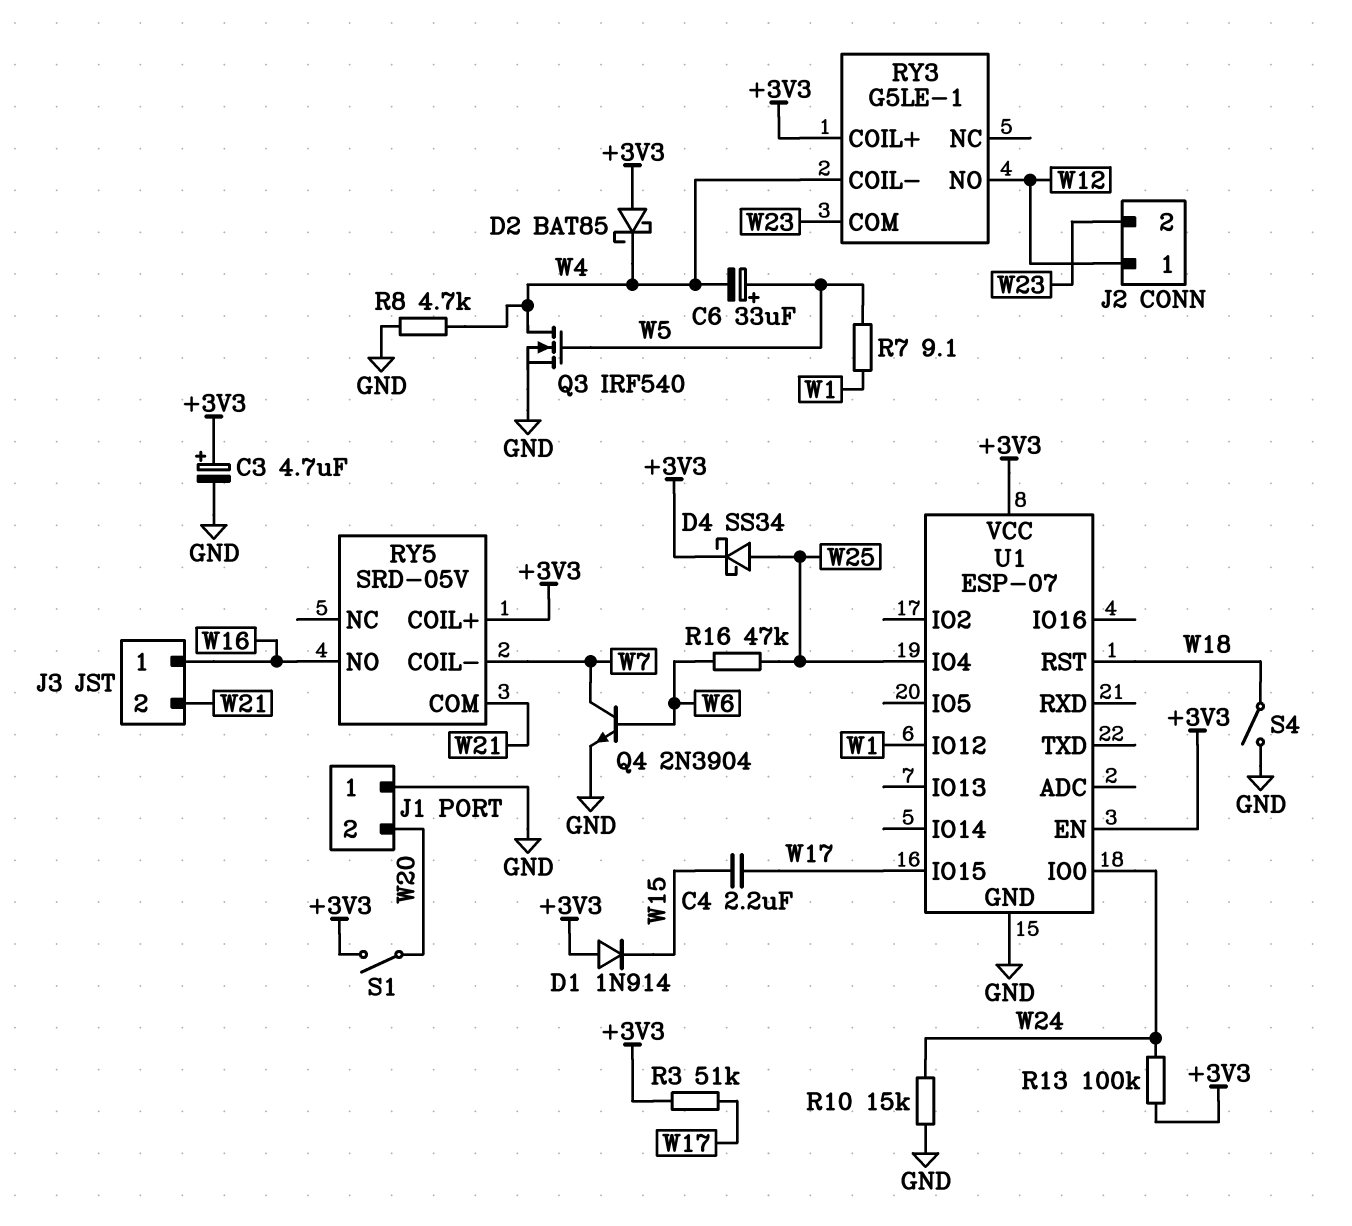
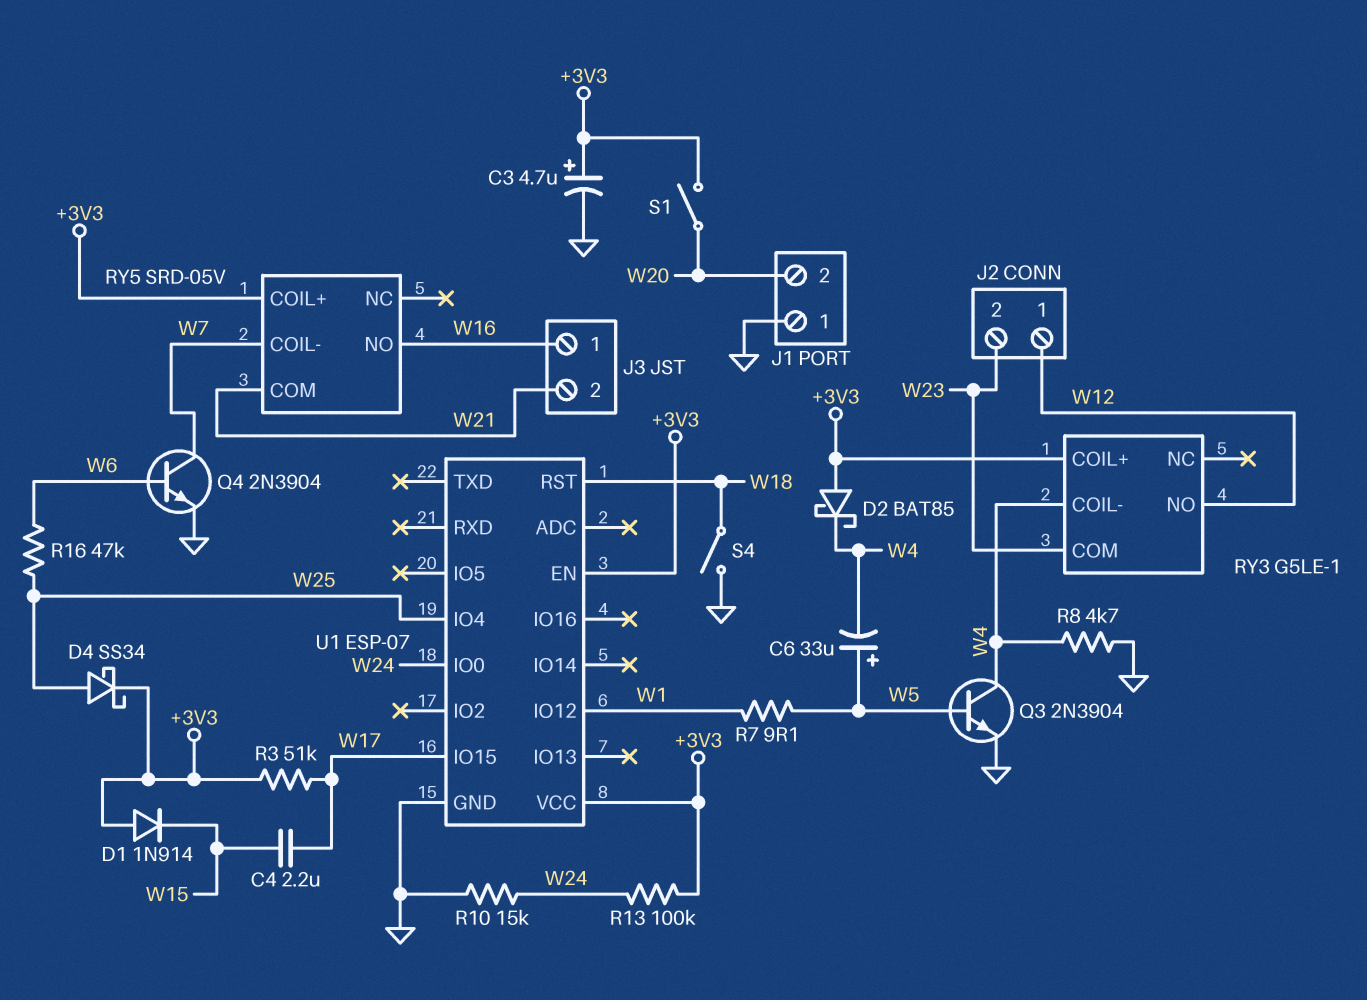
Q3: NMOS IRF540 (G W5, D W4, S GND) -> NPN 2N3904 (B W5, C W4, E GND)

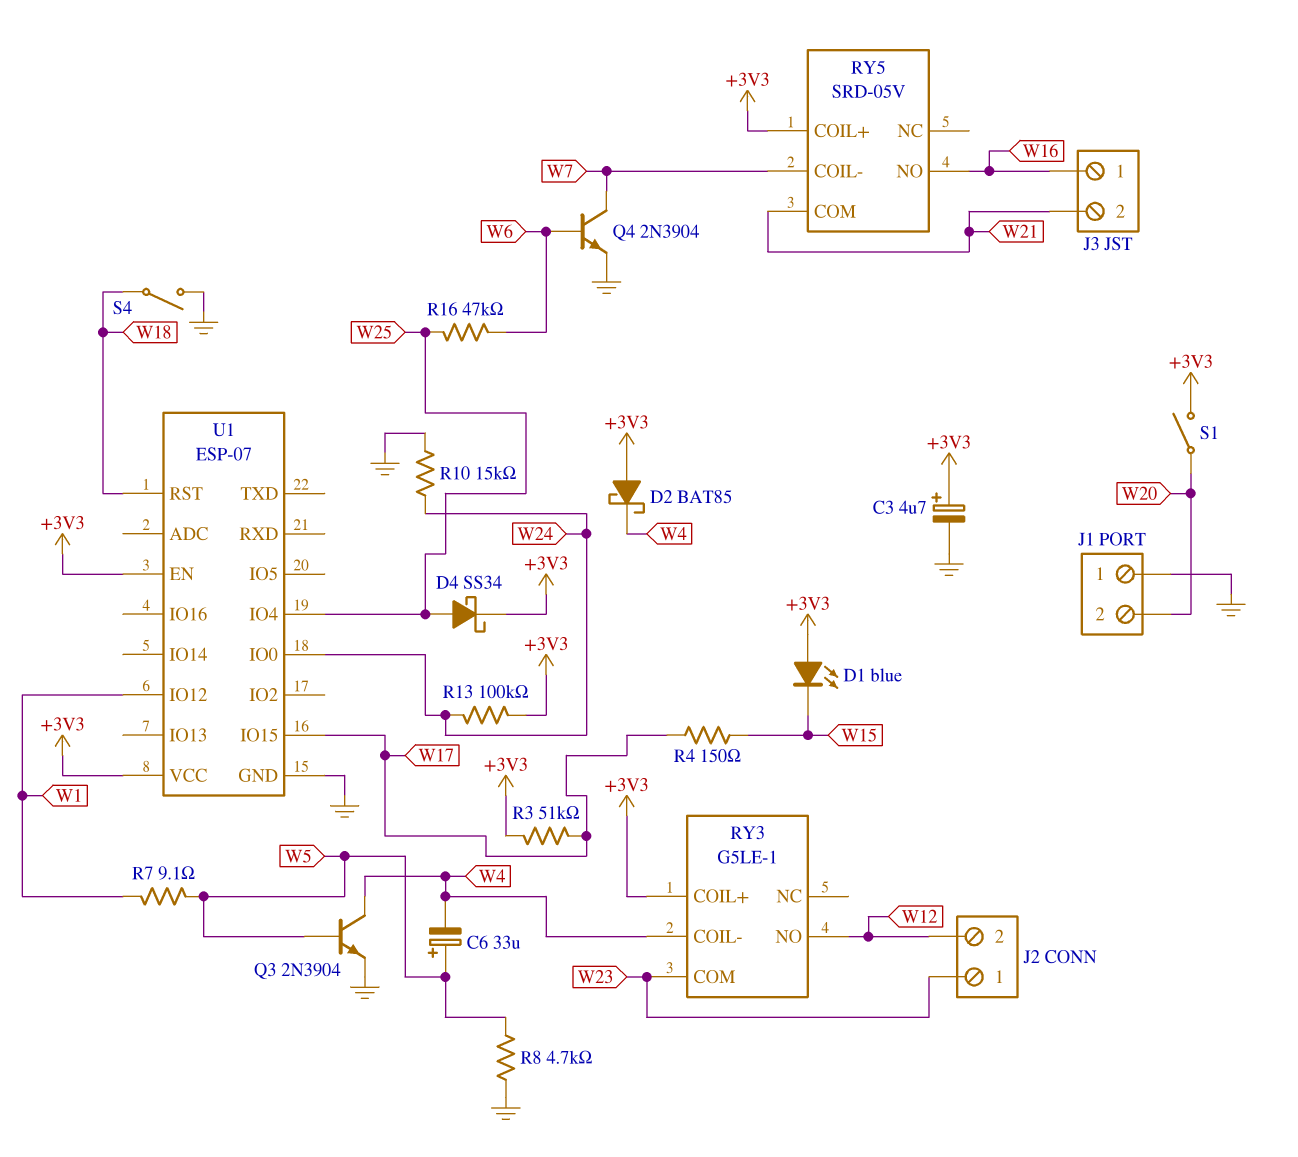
C4: 2.2uF (W15, W17) -> none
D1: diode 1N914 (A +3V3, K W15) -> LED blue (A +3V3, K W15)
J2 pin 1: W12 -> W23
J2 pin 2: W23 -> W12
R4: none -> 150 (W15, W17)
R8: 4.7k (GND, W4) -> 4.7k (GND, W5)

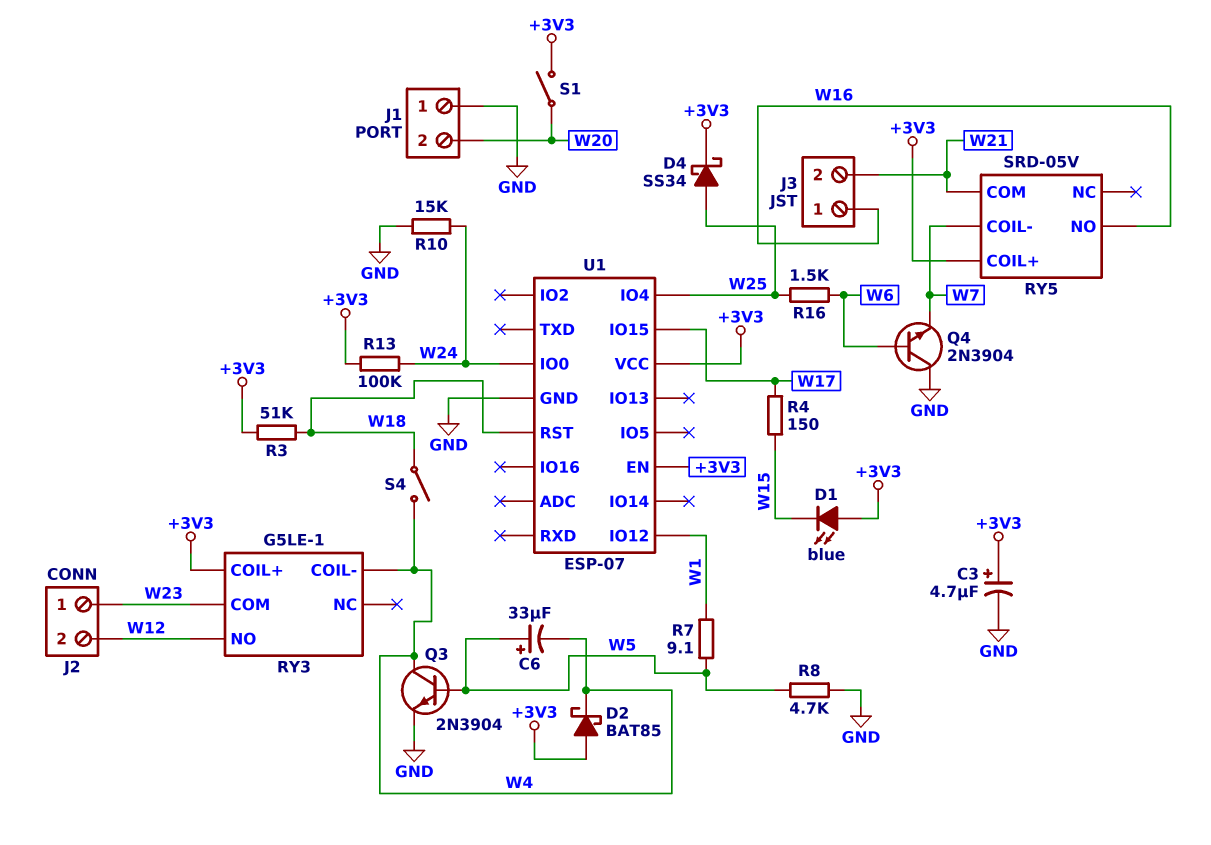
Q4: NPN 2N3904 (B W6, C W7, E GND) -> NPN 2N3904 (B W6, C GND, E W7)
R3: 51k (+3V3, W17) -> 51k (+3V3, W18)
R16: 47k (W6, W25) -> 1.5k (W6, W25)
S4: switch (GND, W18) -> switch (W4, W18)

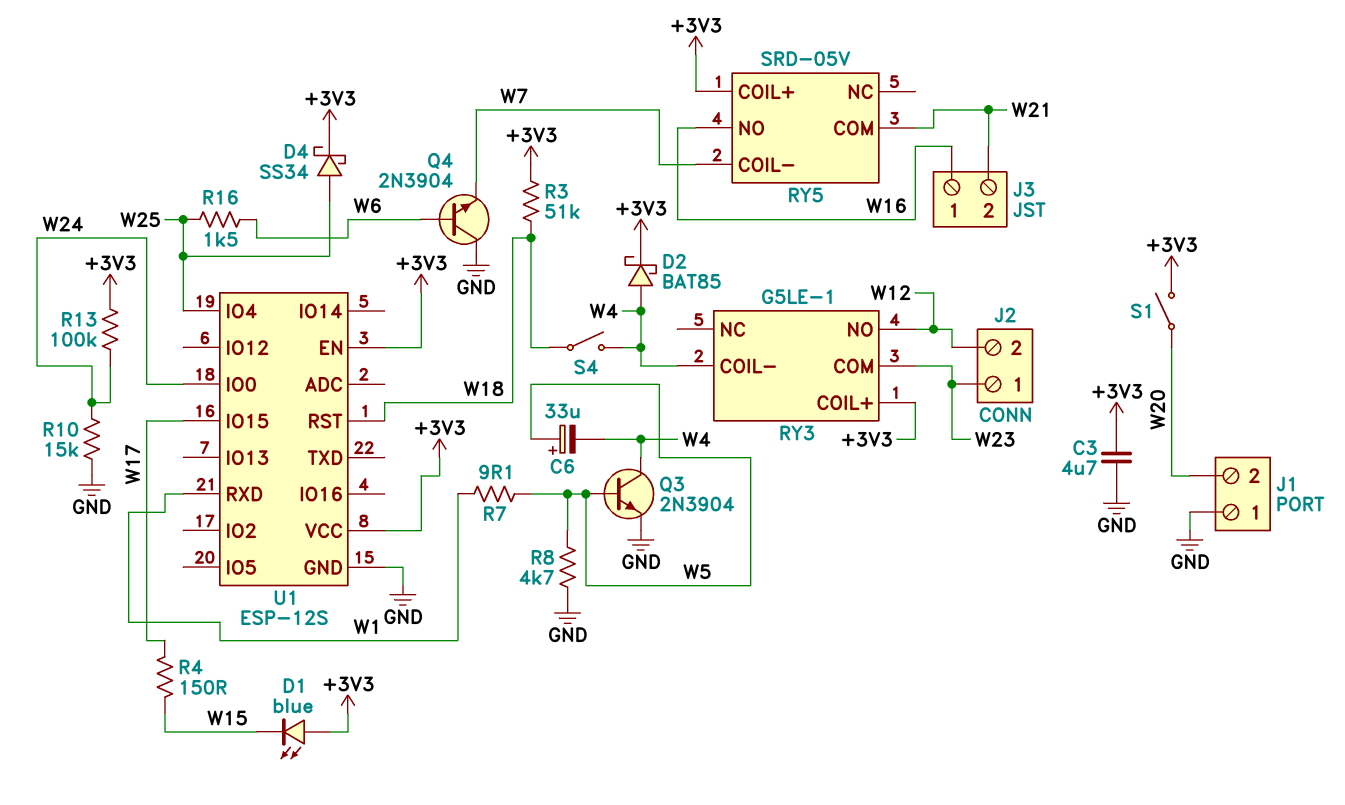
C3: 4.7uF (plus +3V3, minus GND) -> 4.7uF (+3V3, GND)
D2: schottky BAT85 (A +3V3, K W4) -> schottky BAT85 (A W4, K +3V3)
U1: ESP-07 -> ESP-12S
U1 pin IO12: W1 -> none
U1 pin RXD: none -> W1

